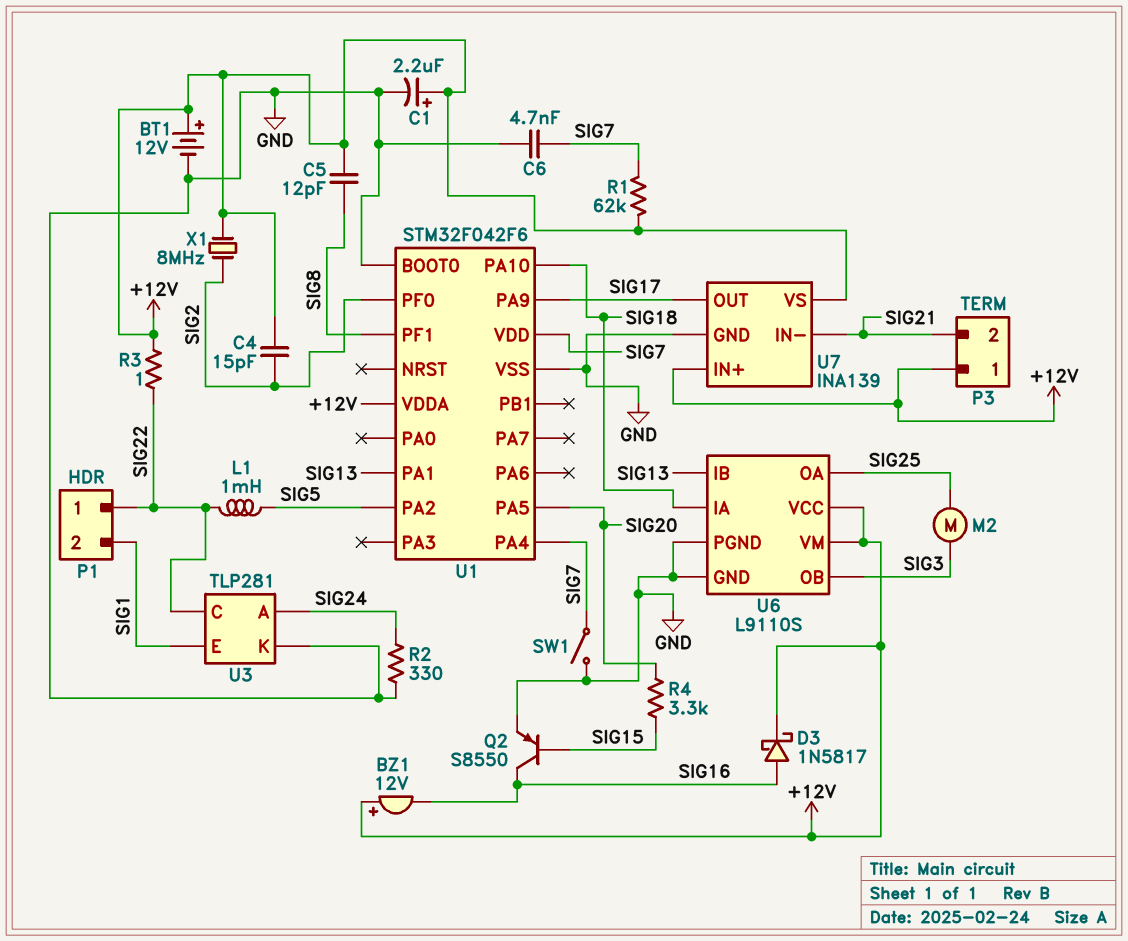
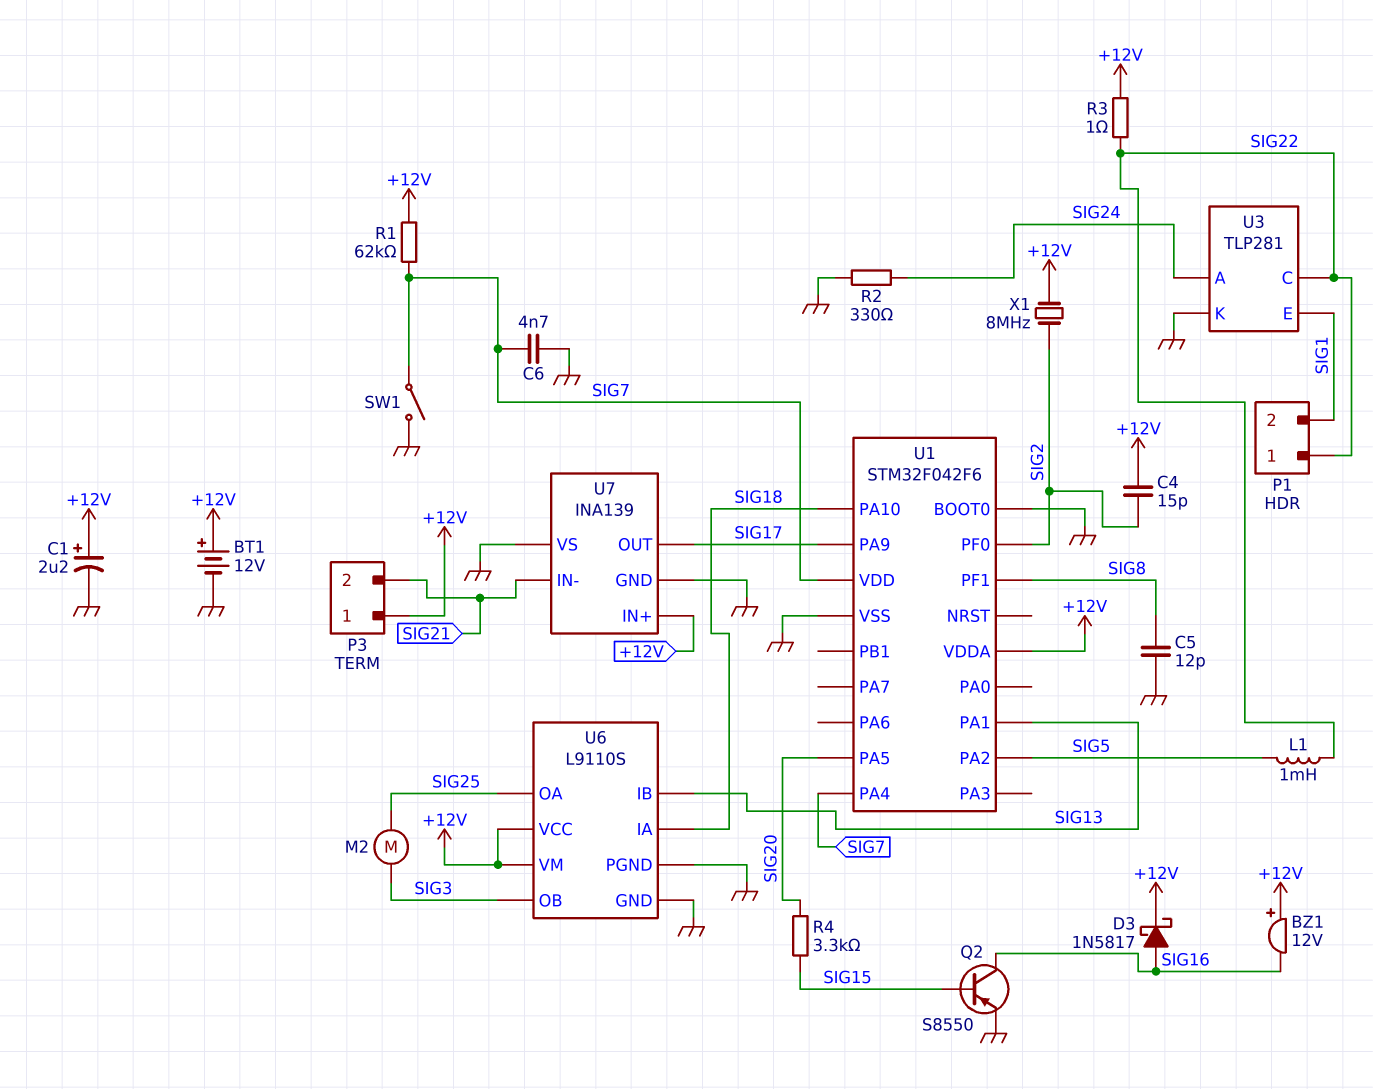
C5: 12pF (+12V, SIG8) -> 12pF (GND, SIG8)
U7 pin VS: +12V -> GND

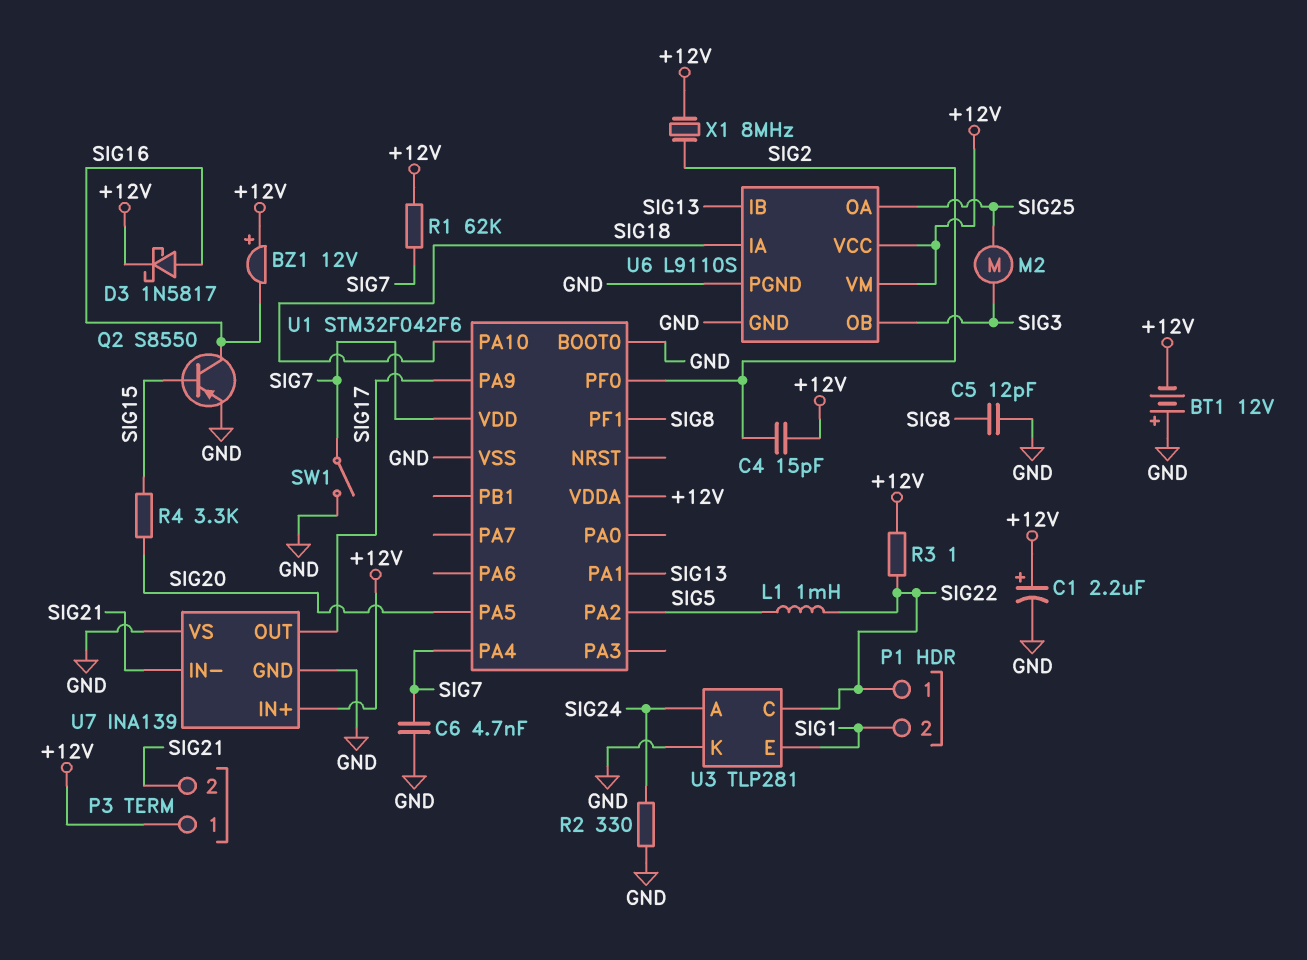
BT1: 12V (plus +12V, minus GND) -> 12V (plus GND, minus +12V)

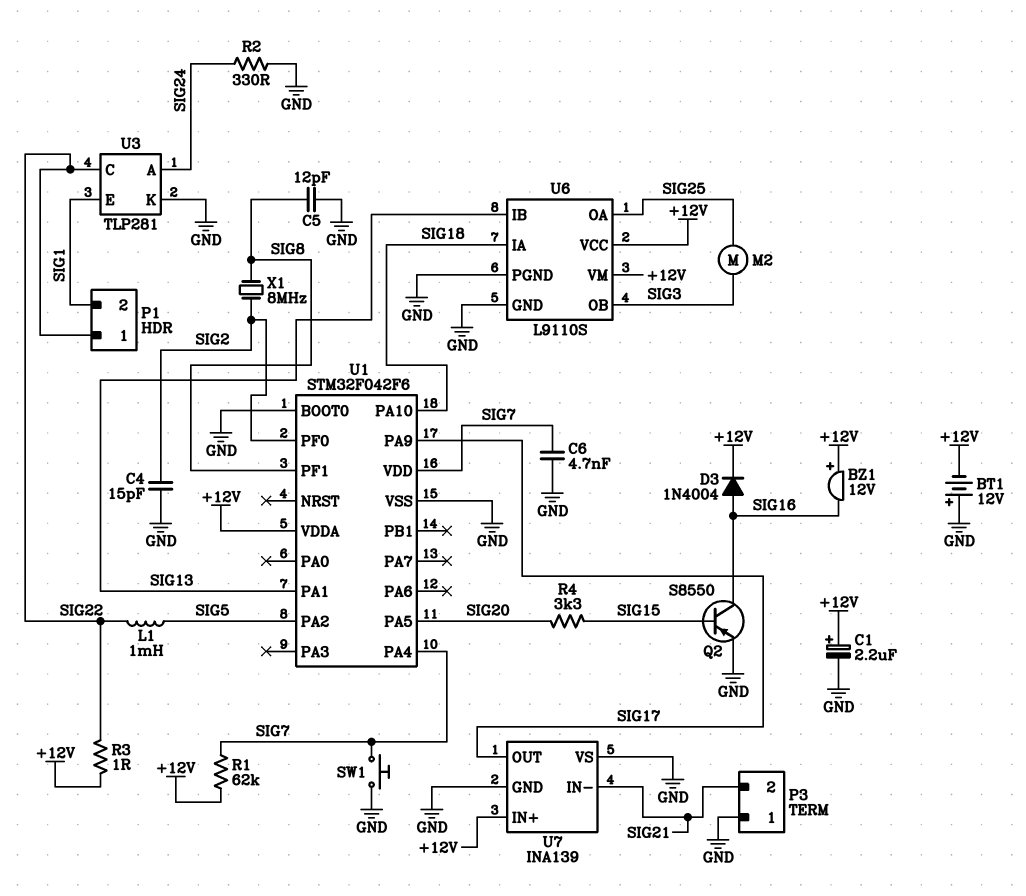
C4: 15pF (+12V, SIG2) -> 15pF (GND, SIG2)
D3: schottky 1N5817 (A SIG16, K +12V) -> diode 1N4004 (A SIG16, K +12V)
P3 pin 1: +12V -> GND
SW1: switch (GND, SIG7) -> button (GND, SIG7)
X1: 8MHz (+12V, SIG2) -> 8MHz (SIG2, SIG8)

